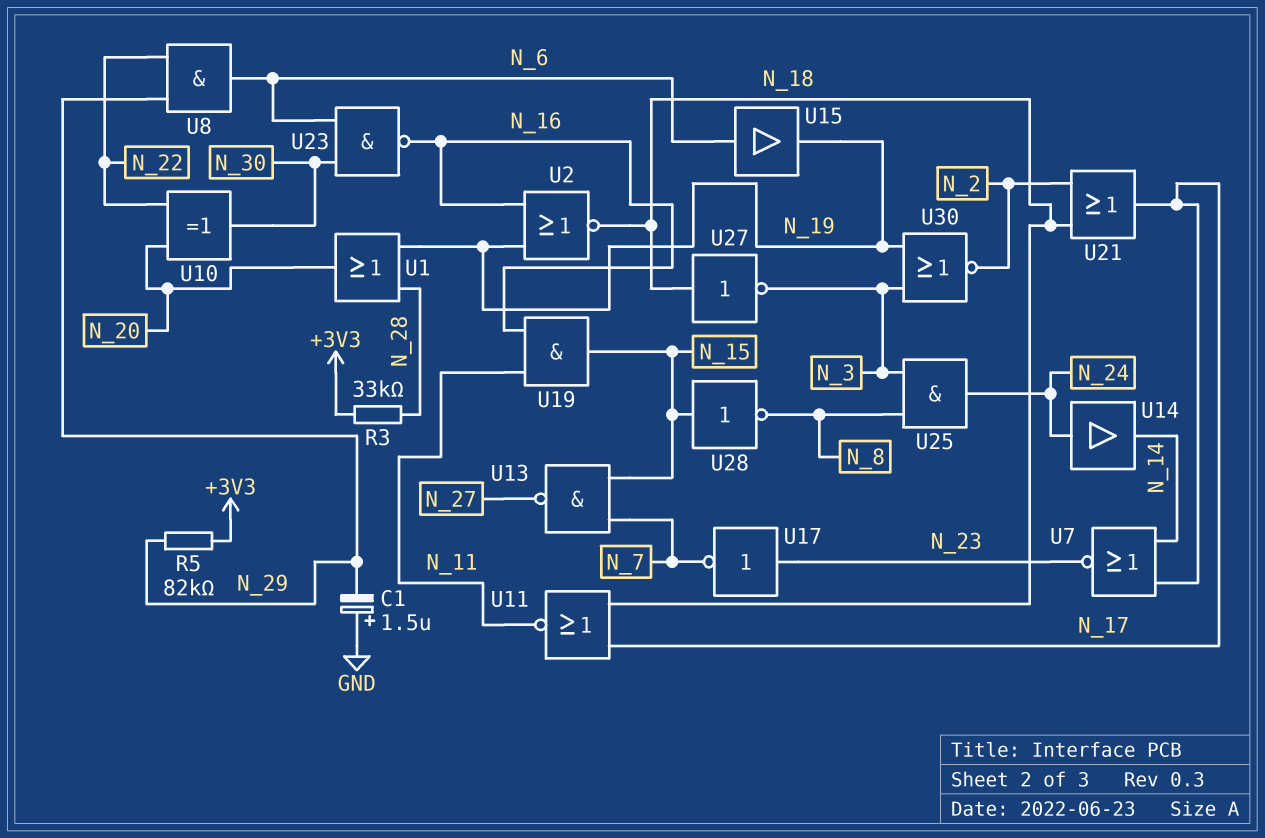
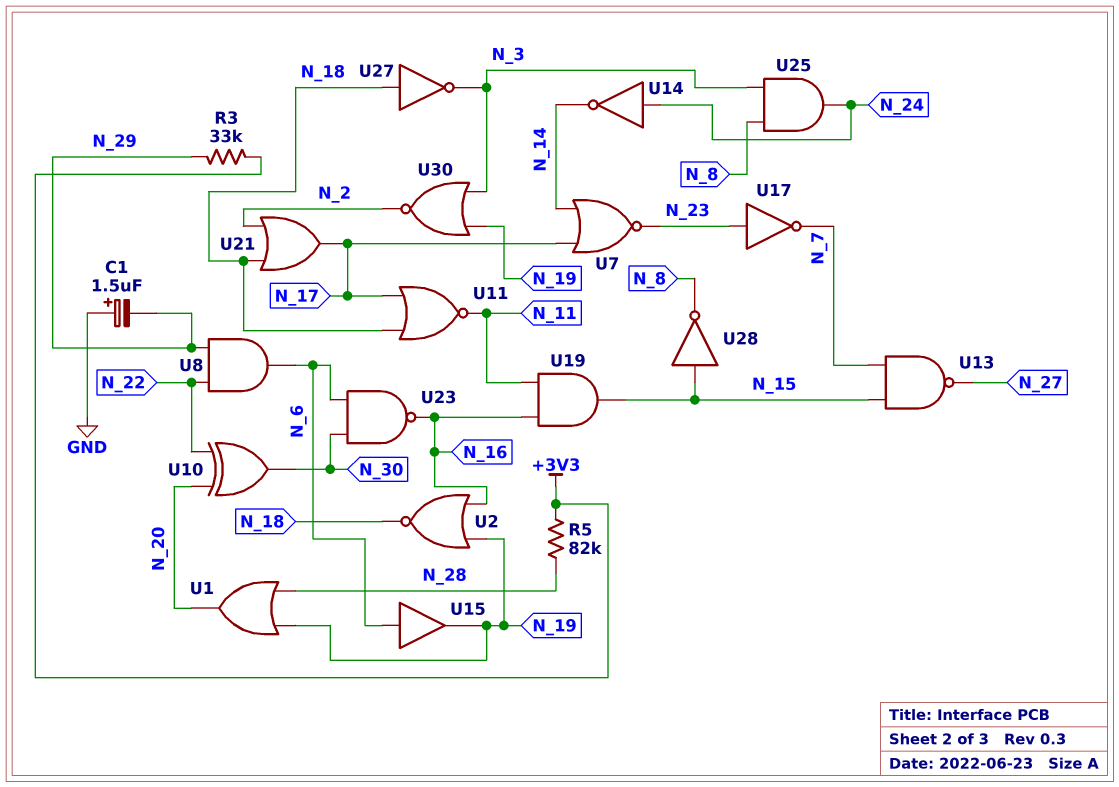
R3: 33k (+3V3, N_28) -> 33k (+3V3, N_29)
R5: 82k (+3V3, N_29) -> 82k (+3V3, N_28)
U14: buffer (in N_24, out N_14) -> NOT (in N_24, out N_14)

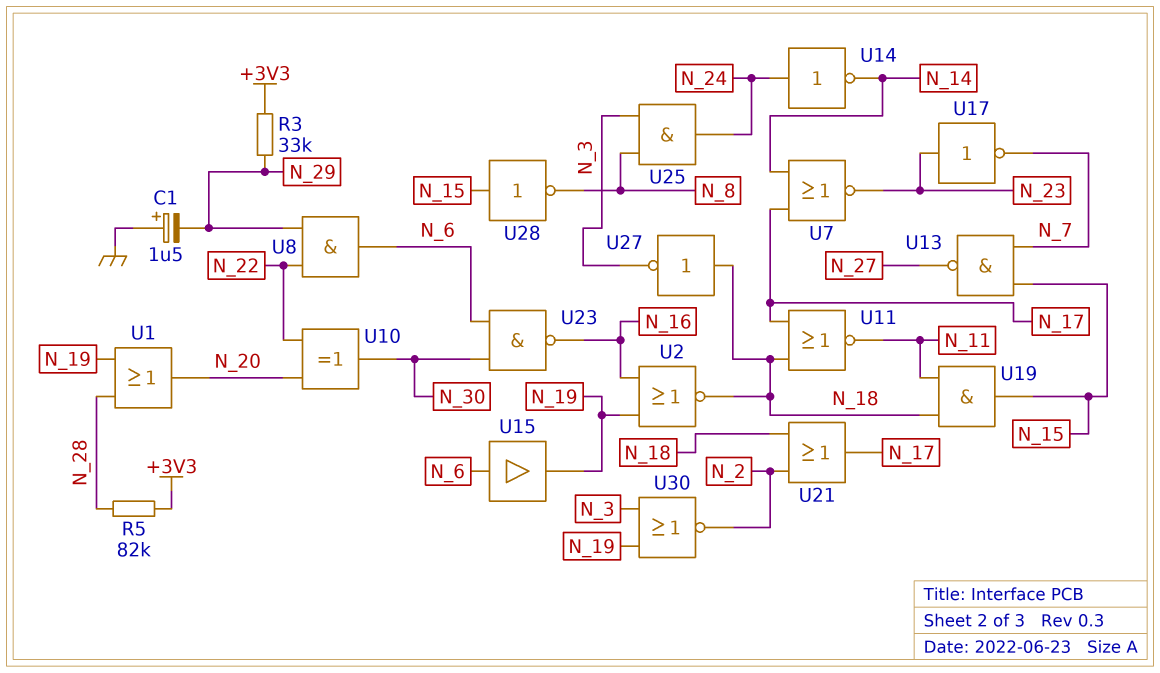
U19: AND (in N_11, in N_16, out N_15) -> AND (in N_11, in N_18, out N_15)

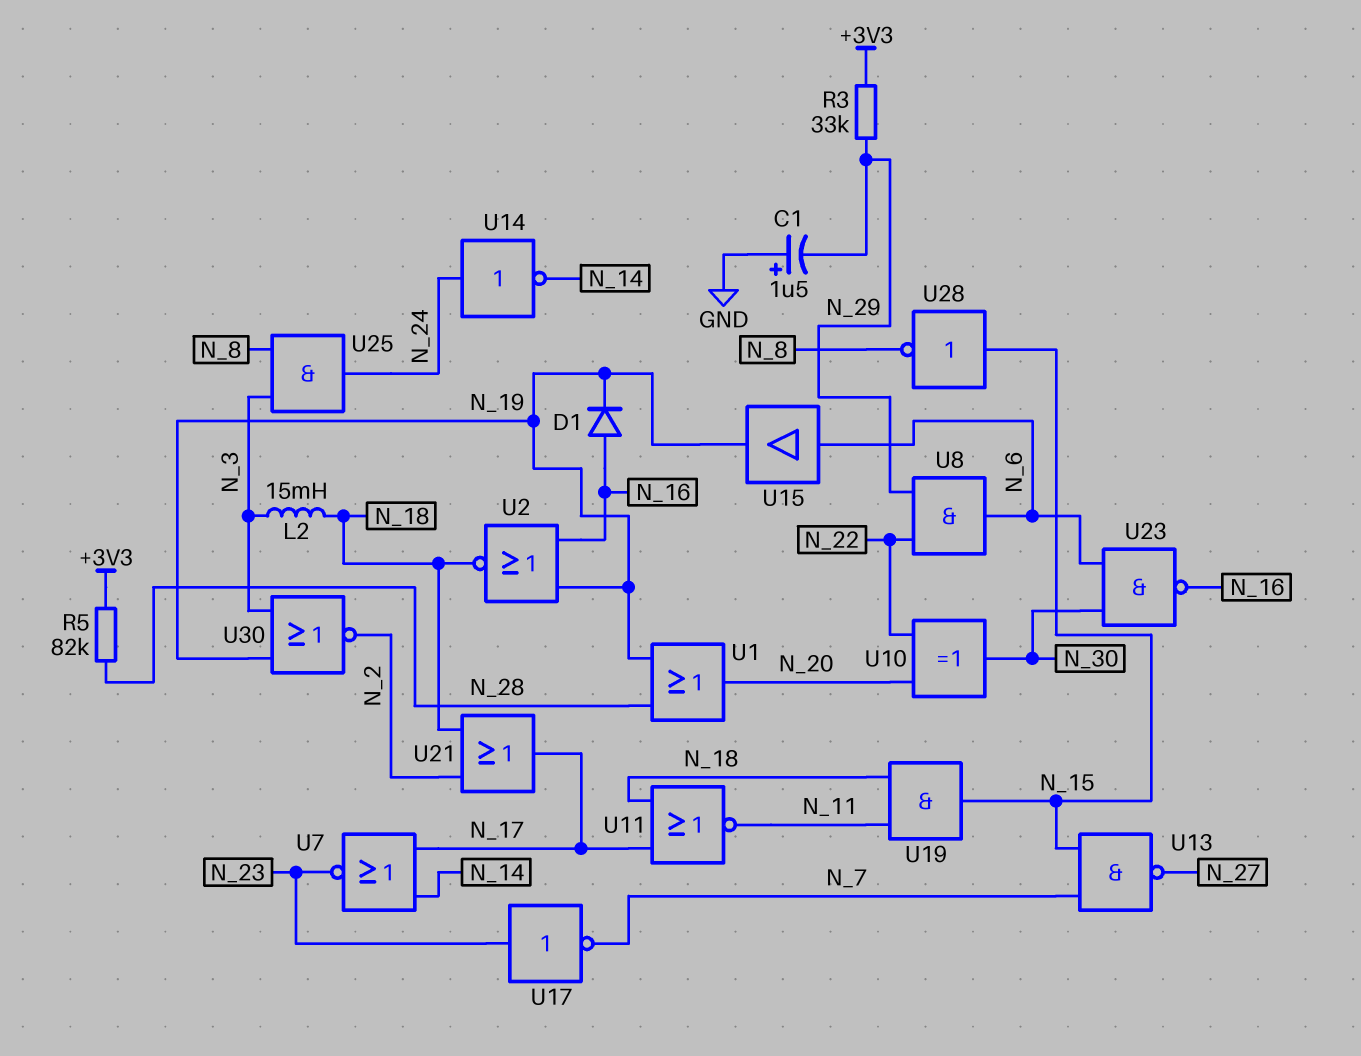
D1: none -> diode (A N_16, K N_19)
L2: none -> 15mH (N_3, N_18)
U27: NOT (in N_18, out N_3) -> none

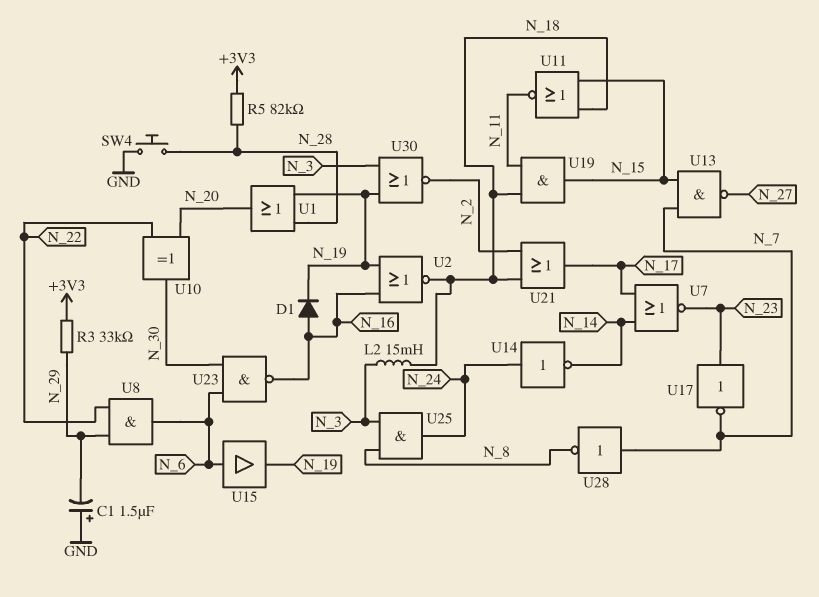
SW4: none -> button (GND, N_28)
U11: NOR (in N_17, in N_18, out N_11) -> NOR (in N_15, in N_18, out N_11)
U28: NOT (in N_15, out N_8) -> NOT (in N_7, out N_8)

